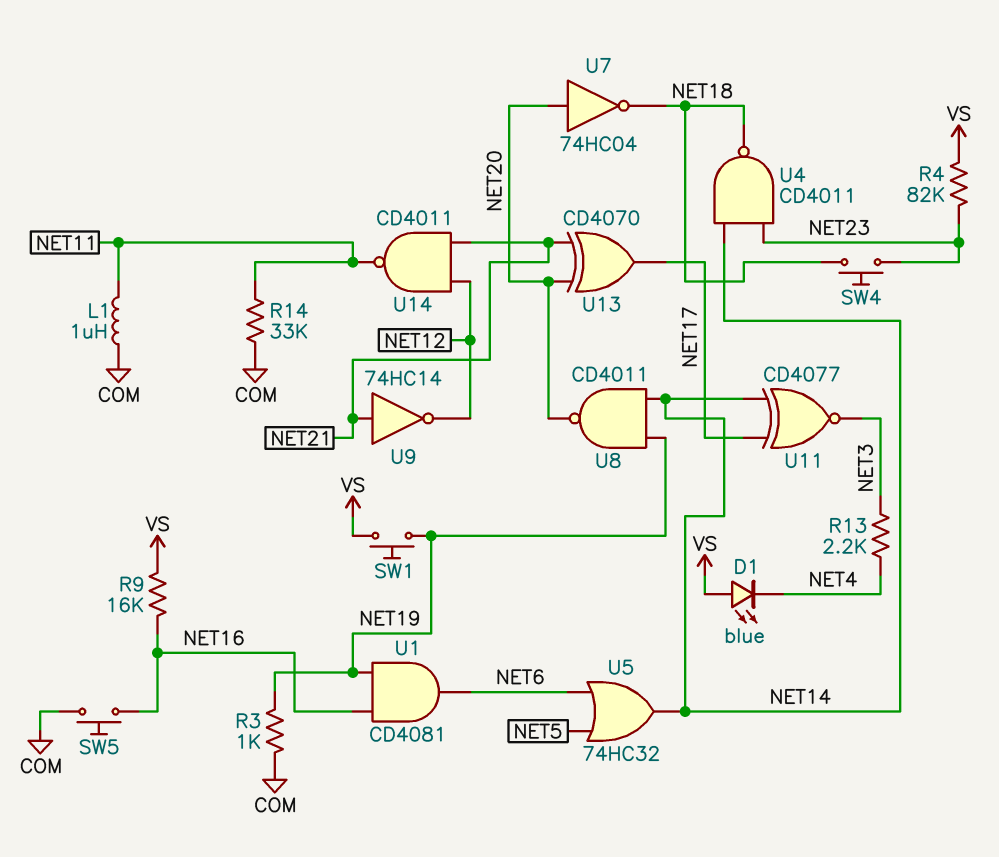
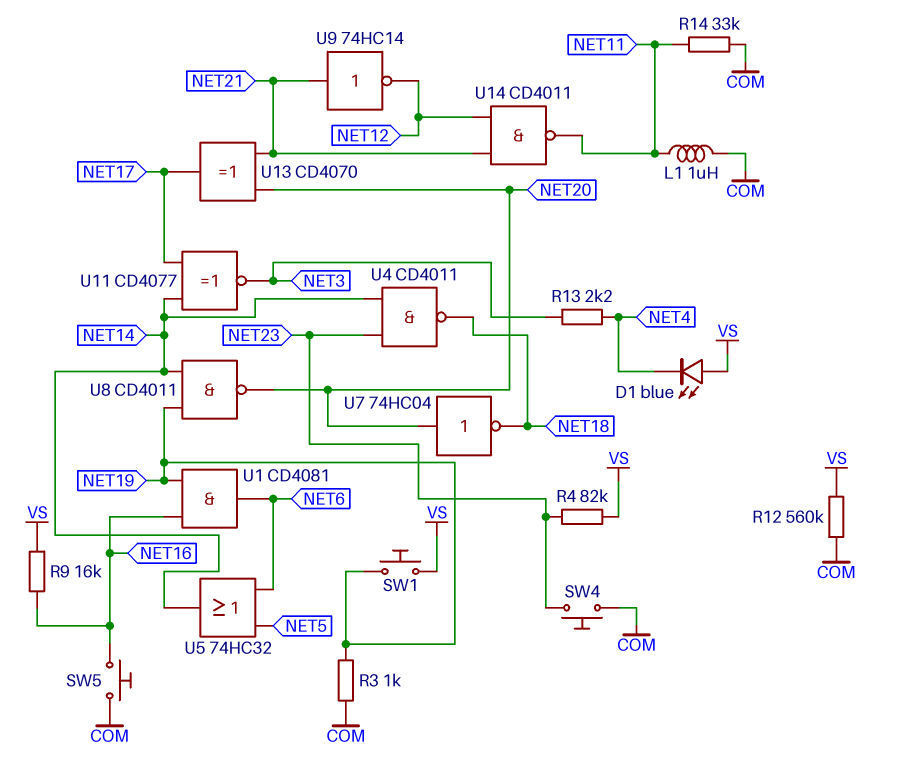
R12: none -> 560k (COM, VS)
SW4: button (NET18, NET23) -> button (COM, NET23)

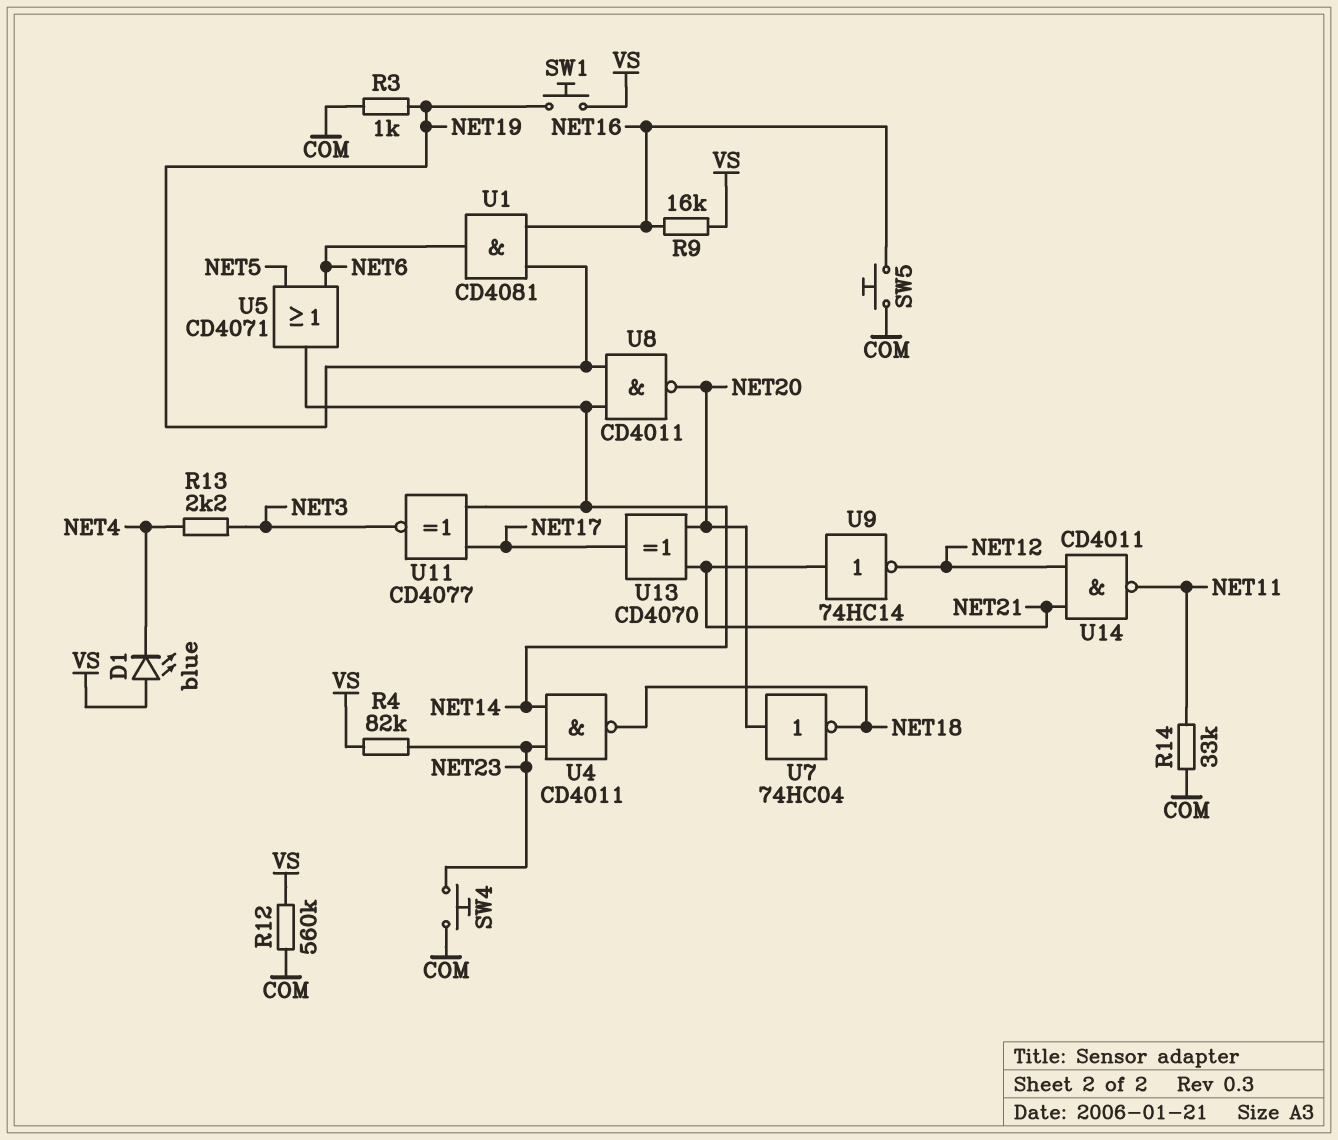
L1: 1uH (COM, NET11) -> none
U5: OR 74HC32 (in NET5, in NET6, out NET14) -> OR CD4071 (in NET5, in NET6, out NET14)

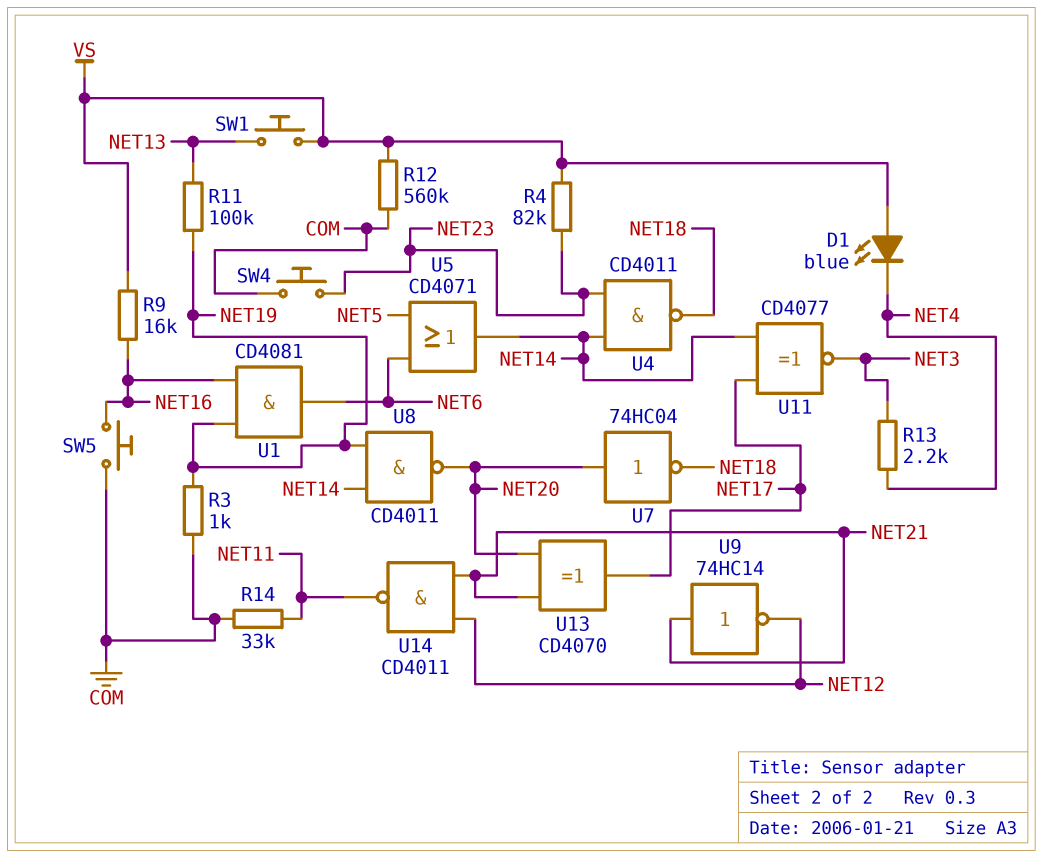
R11: none -> 100k (NET13, NET19)
SW1: button (NET19, VS) -> button (NET13, VS)

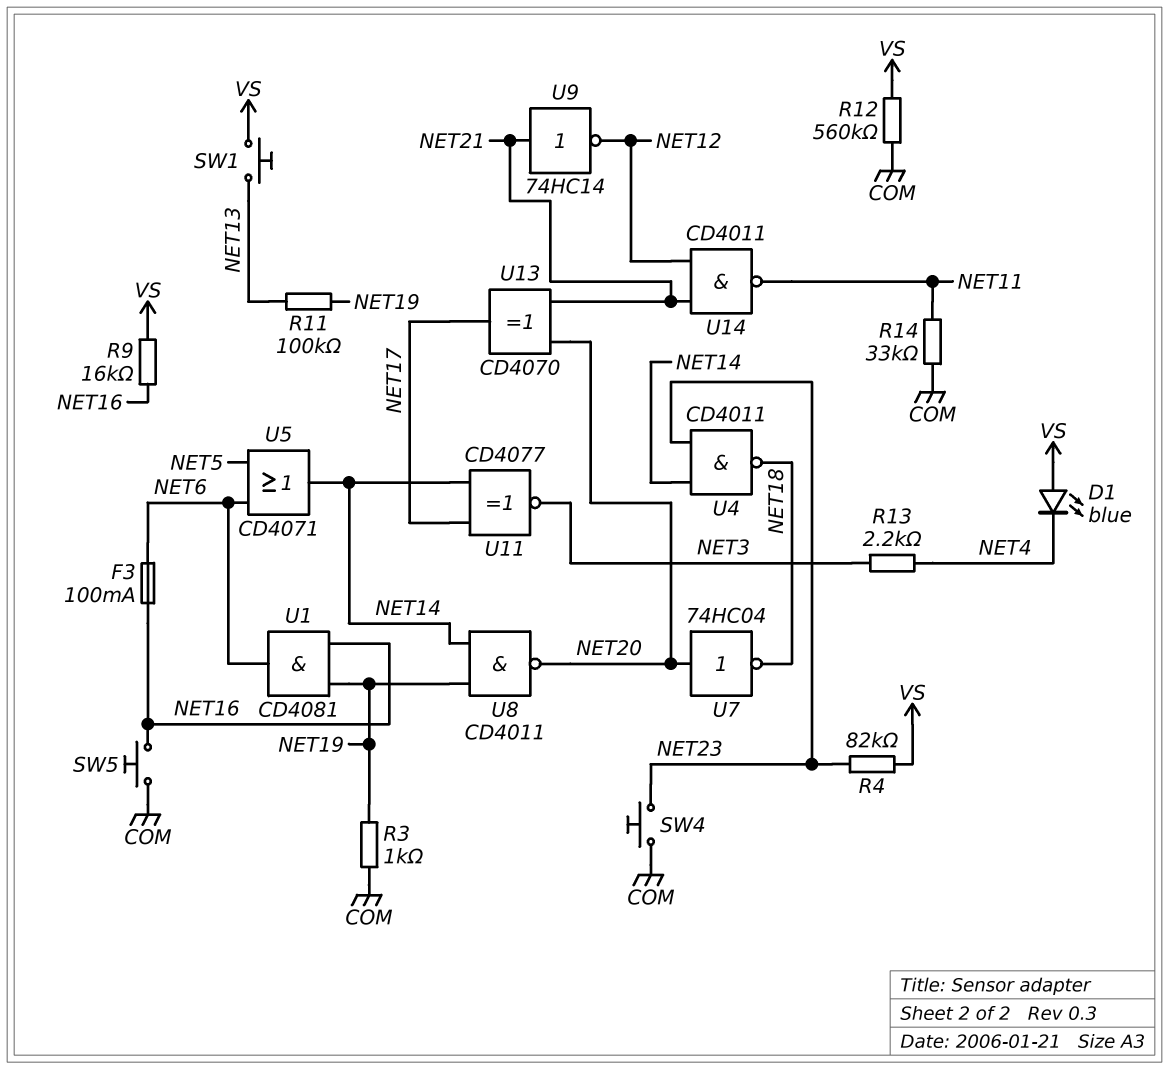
F3: none -> 100mA (NET6, NET16)

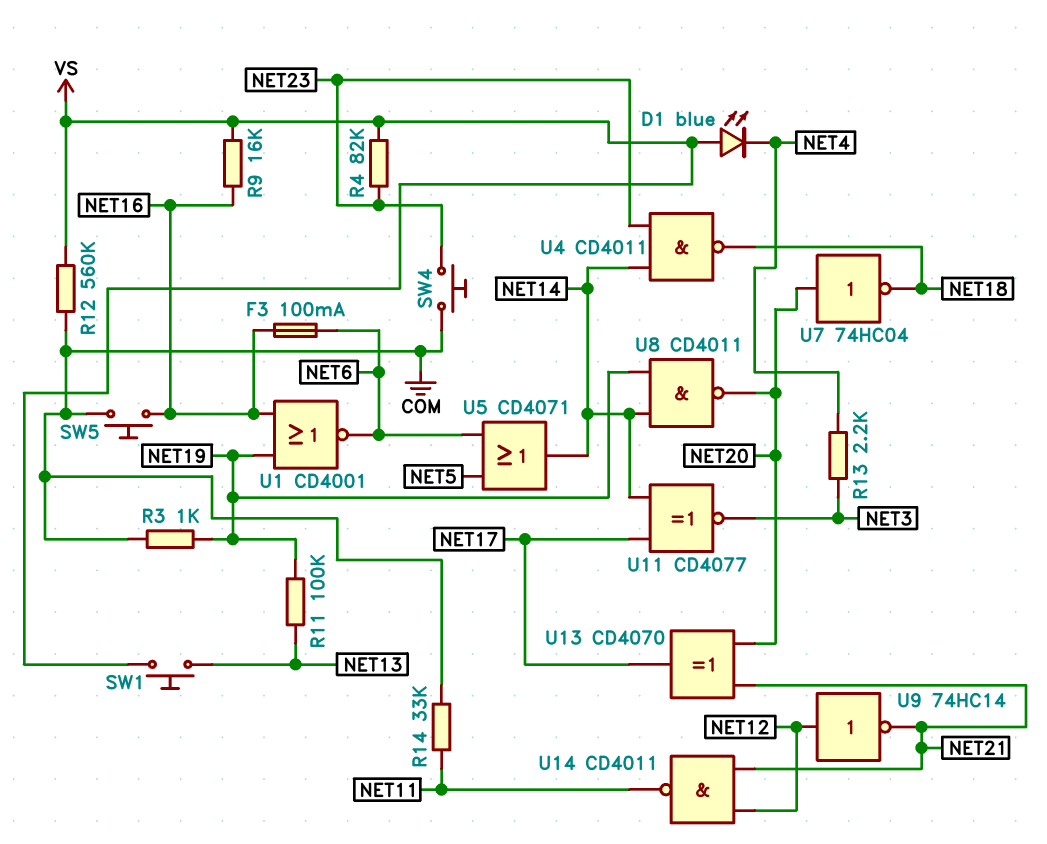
U1: AND CD4081 (in NET16, in NET19, out NET6) -> NOR CD4001 (in NET16, in NET19, out NET6)
U9: NOT 74HC14 (in NET21, out NET12) -> NOT 74HC14 (in NET12, out NET21)

